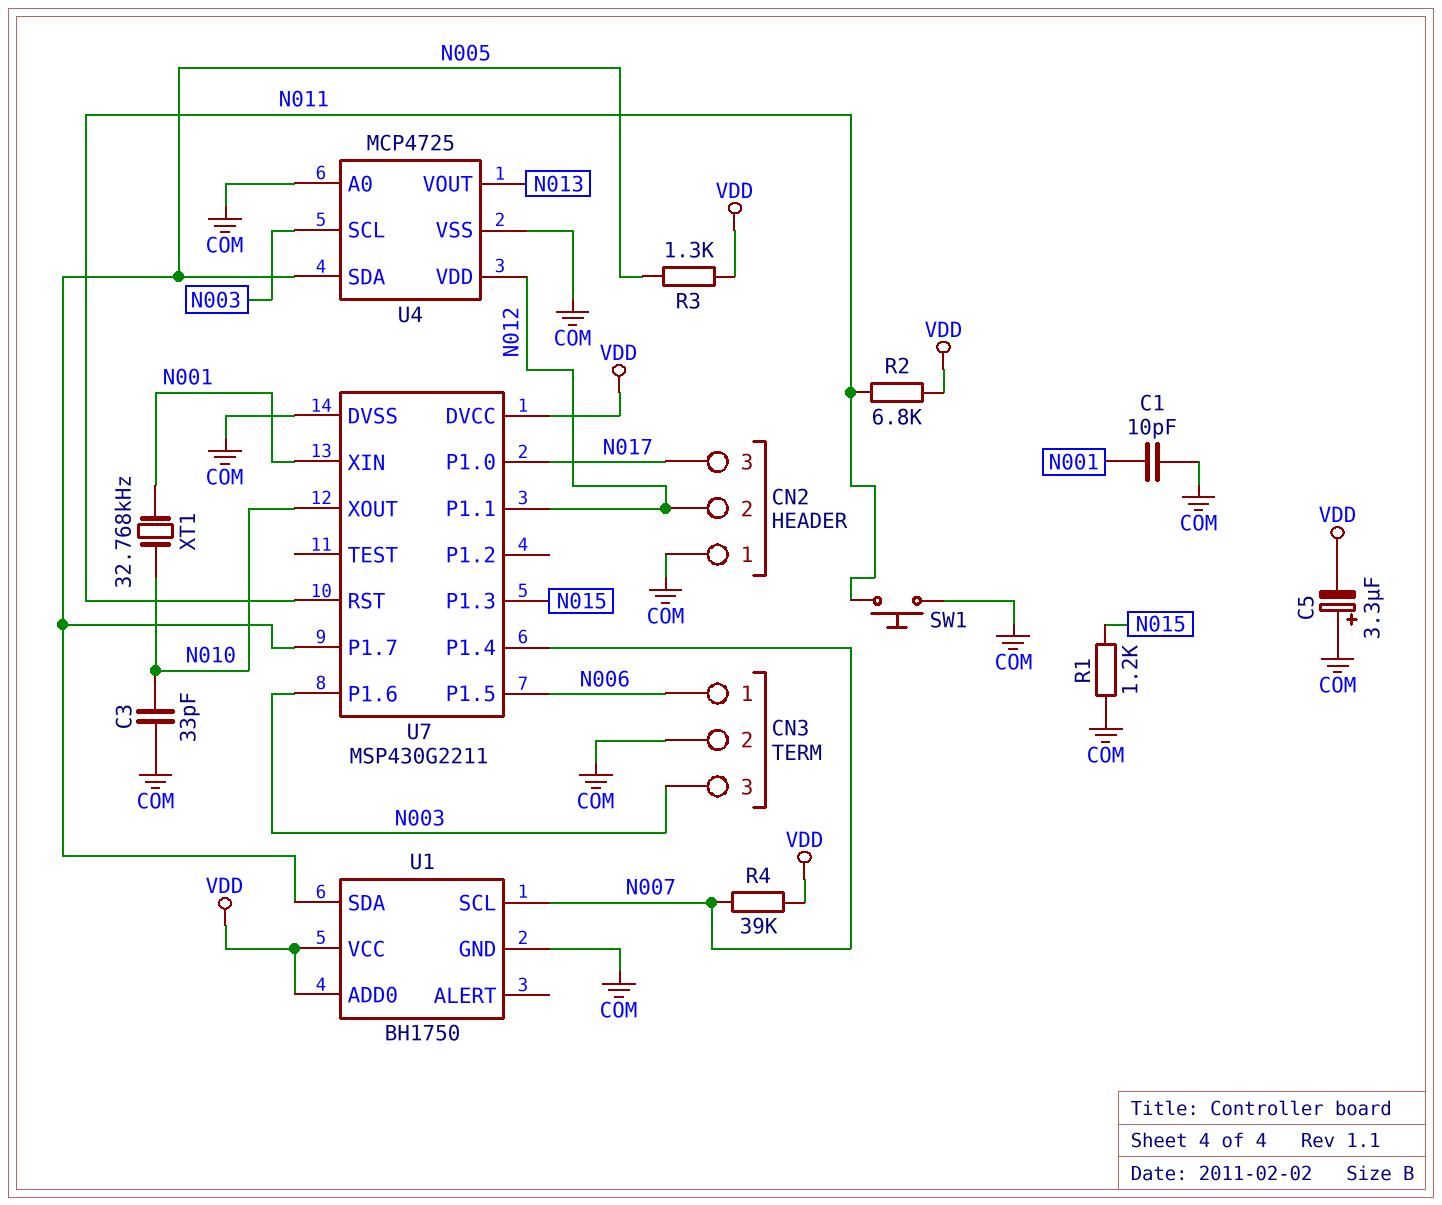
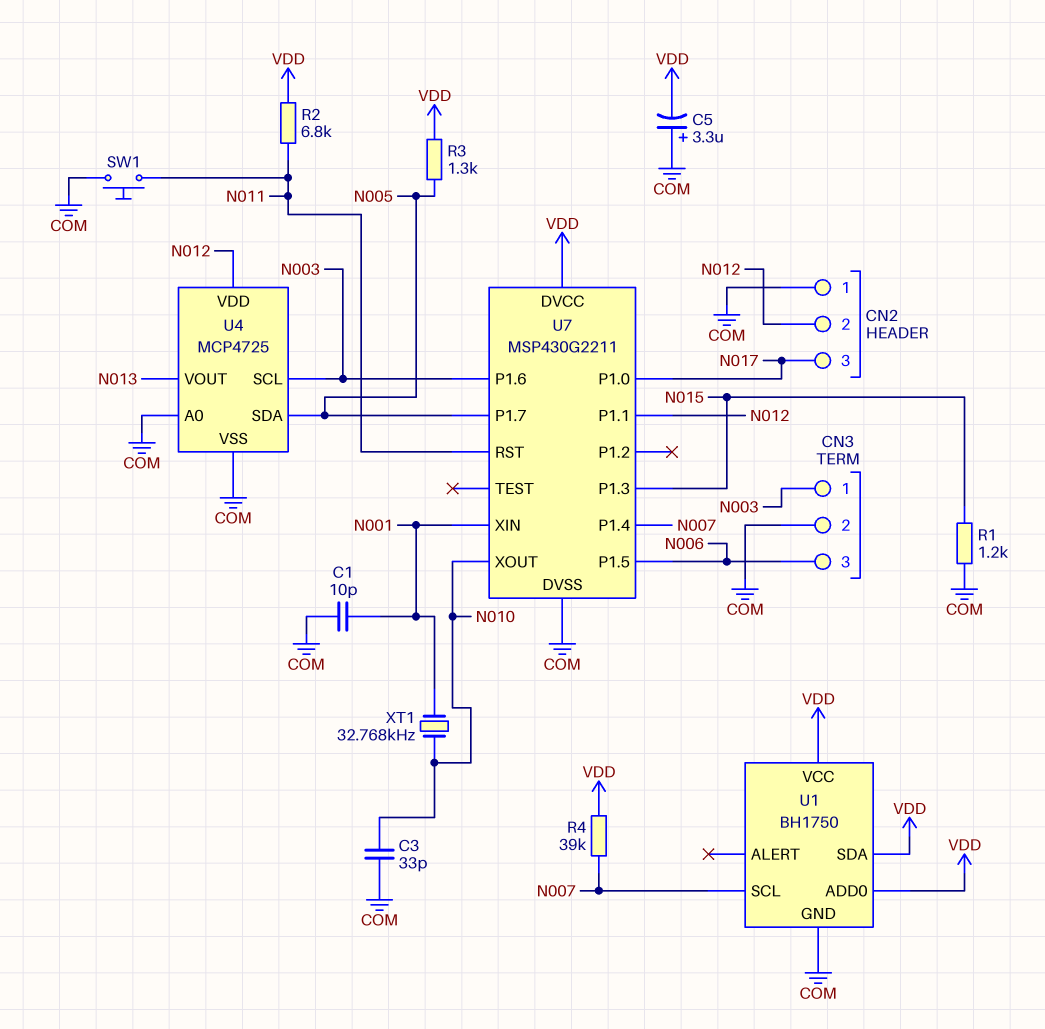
CN3 pin 1: N006 -> N003
CN3 pin 3: N003 -> N006
U1 pin SDA: N005 -> VDD

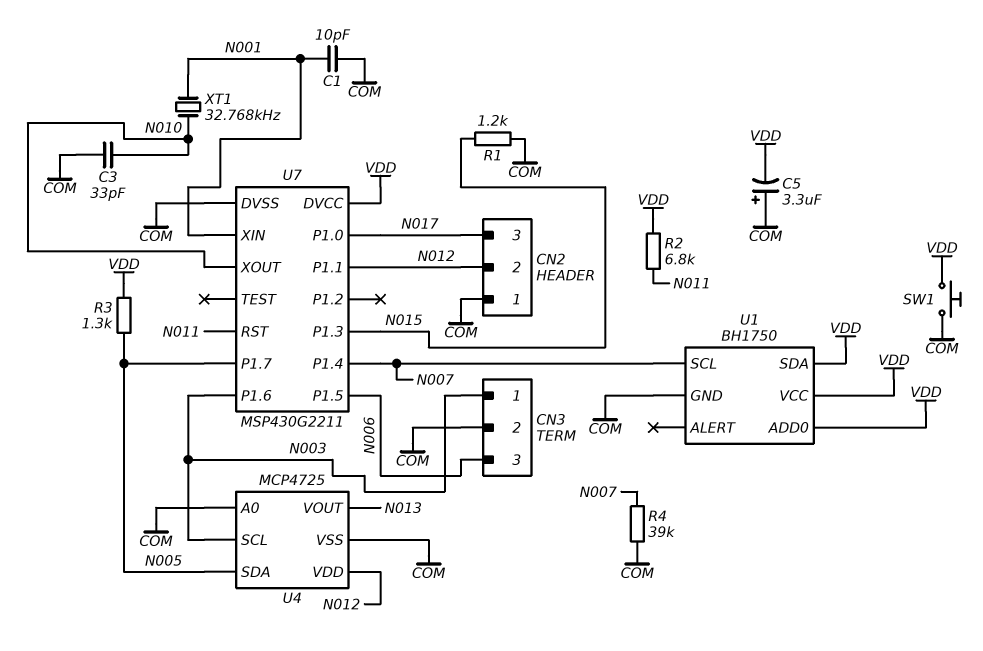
R4: 39k (N007, VDD) -> 39k (COM, N007)
SW1: button (COM, N011) -> button (COM, VDD)

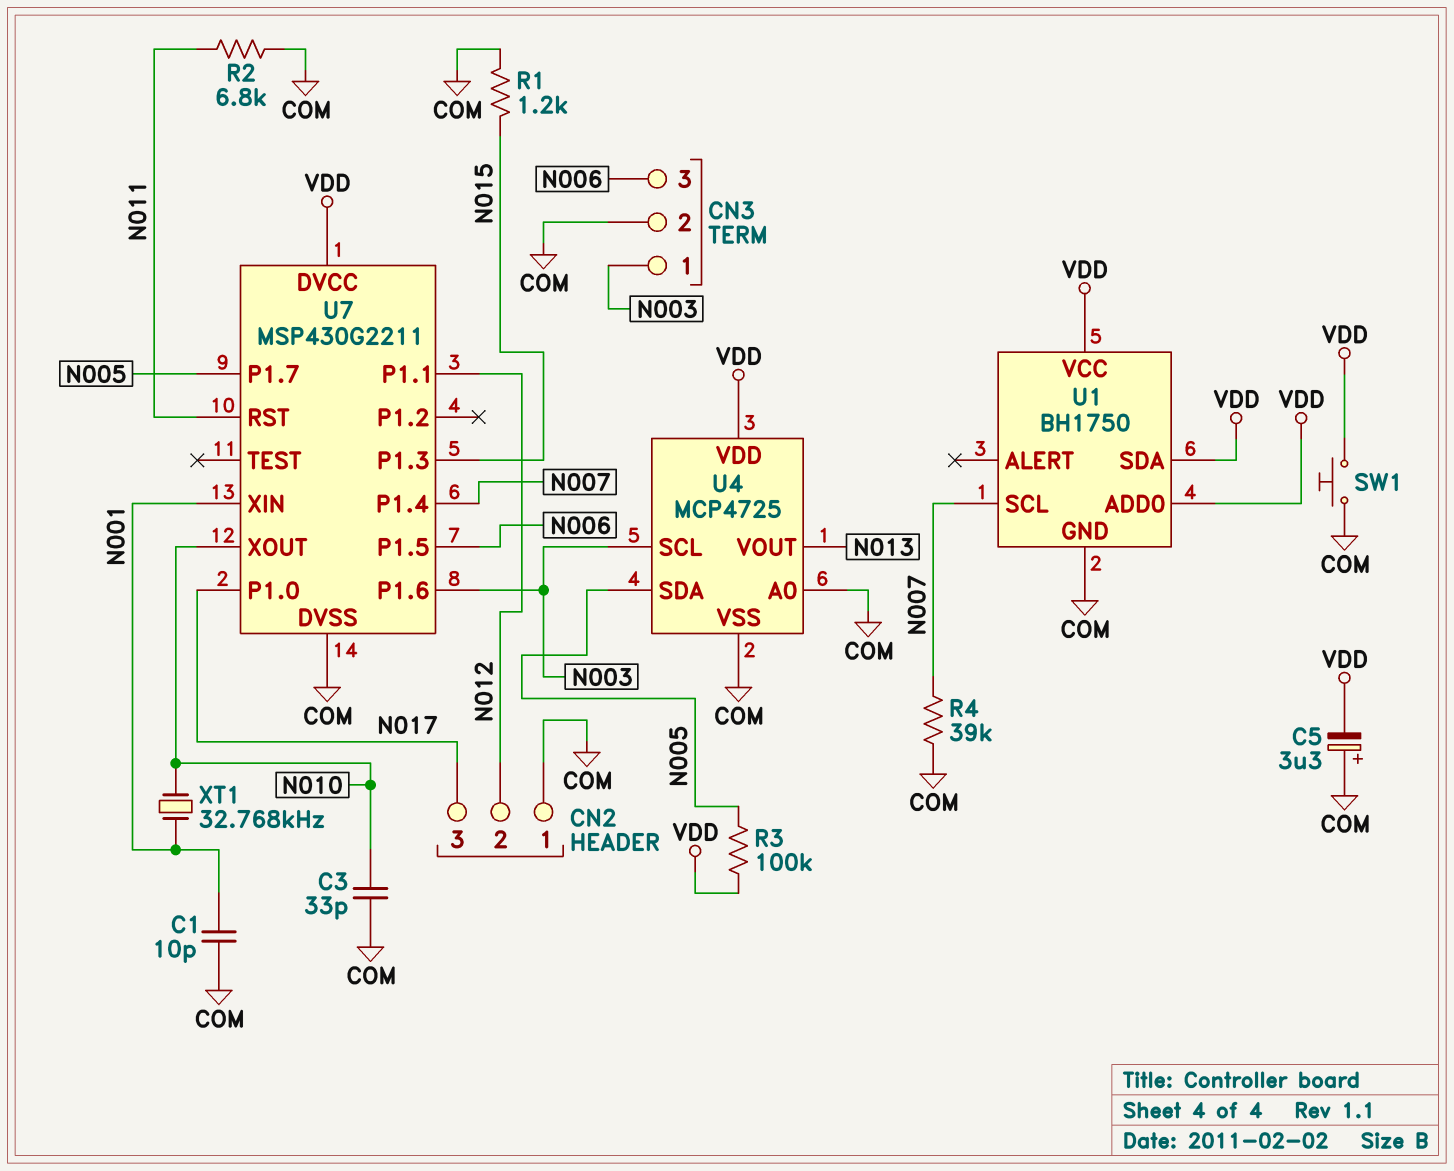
R2: 6.8k (N011, VDD) -> 6.8k (COM, N011)
R3: 1.3k (N005, VDD) -> 100k (N005, VDD)
U4 pin VDD: N012 -> VDD

